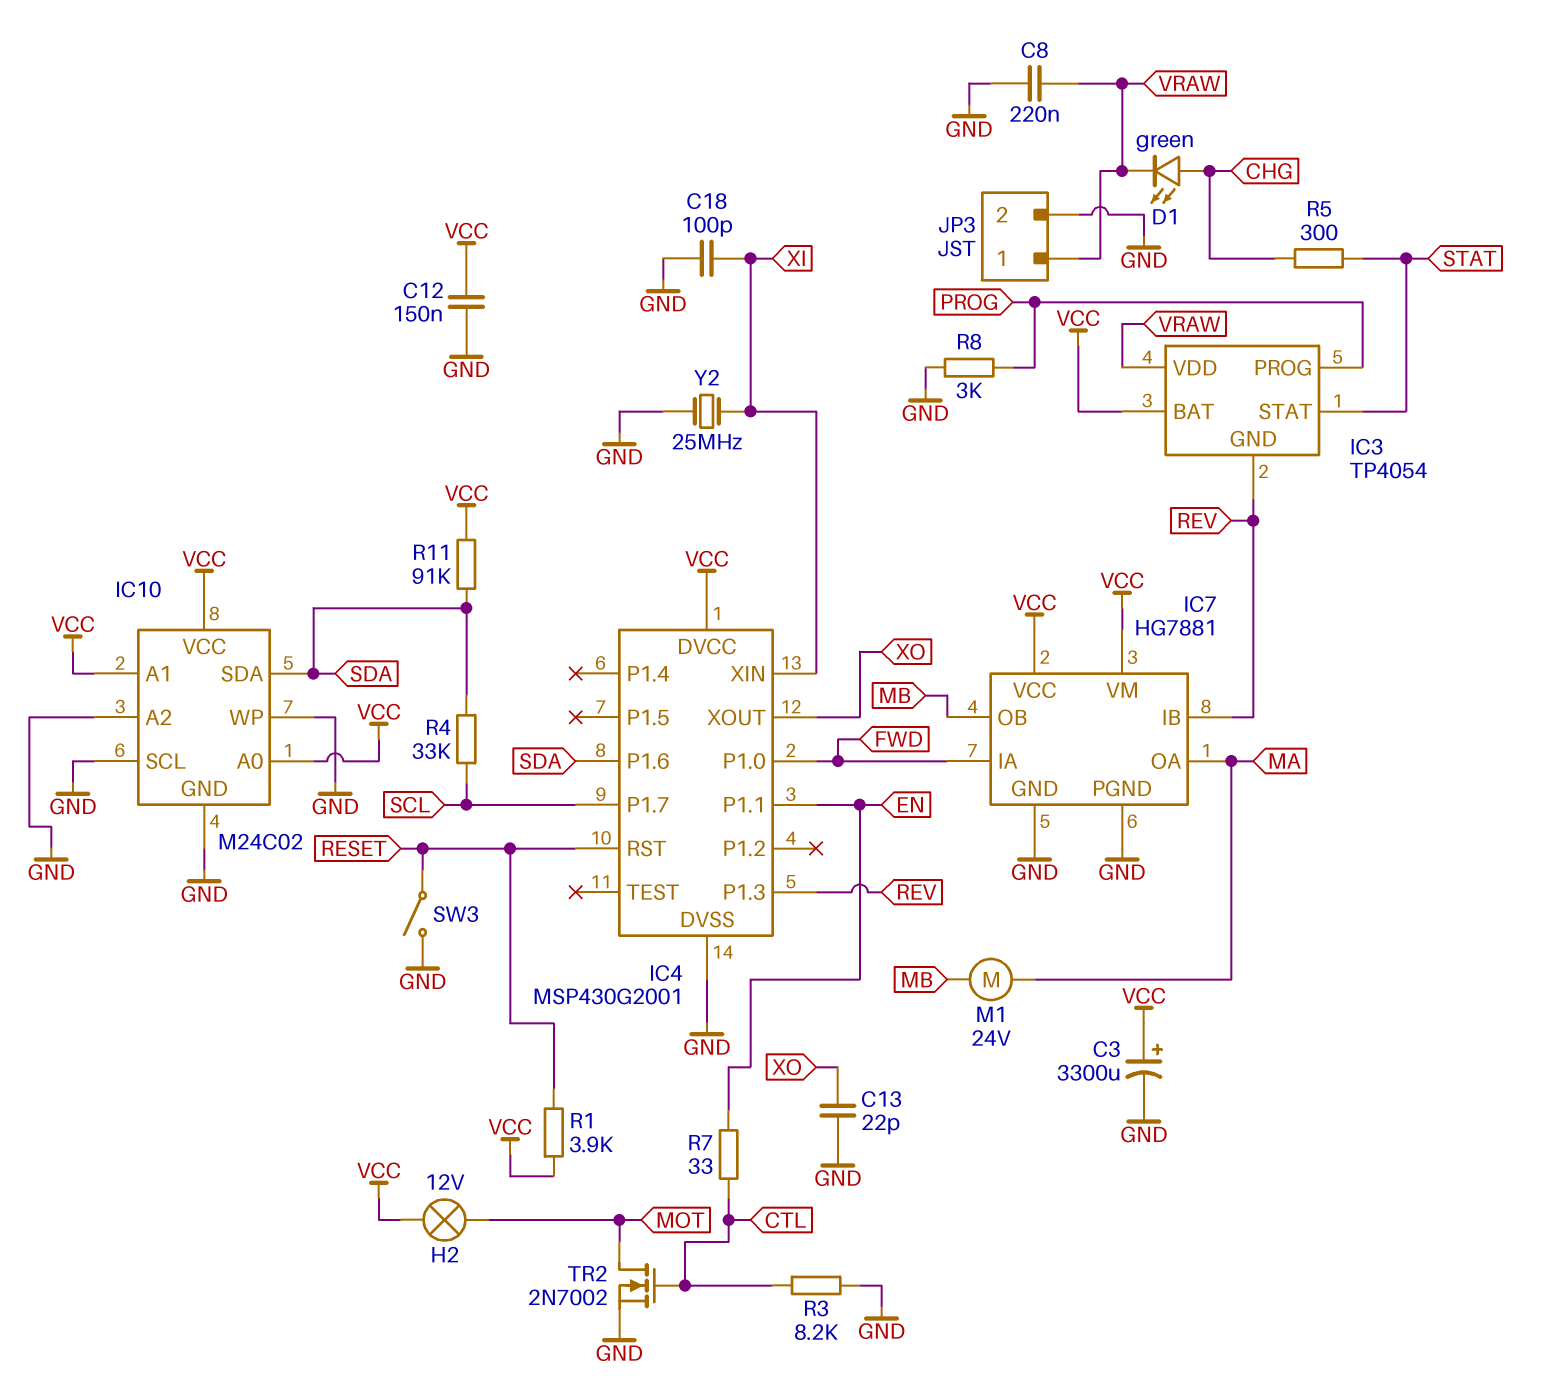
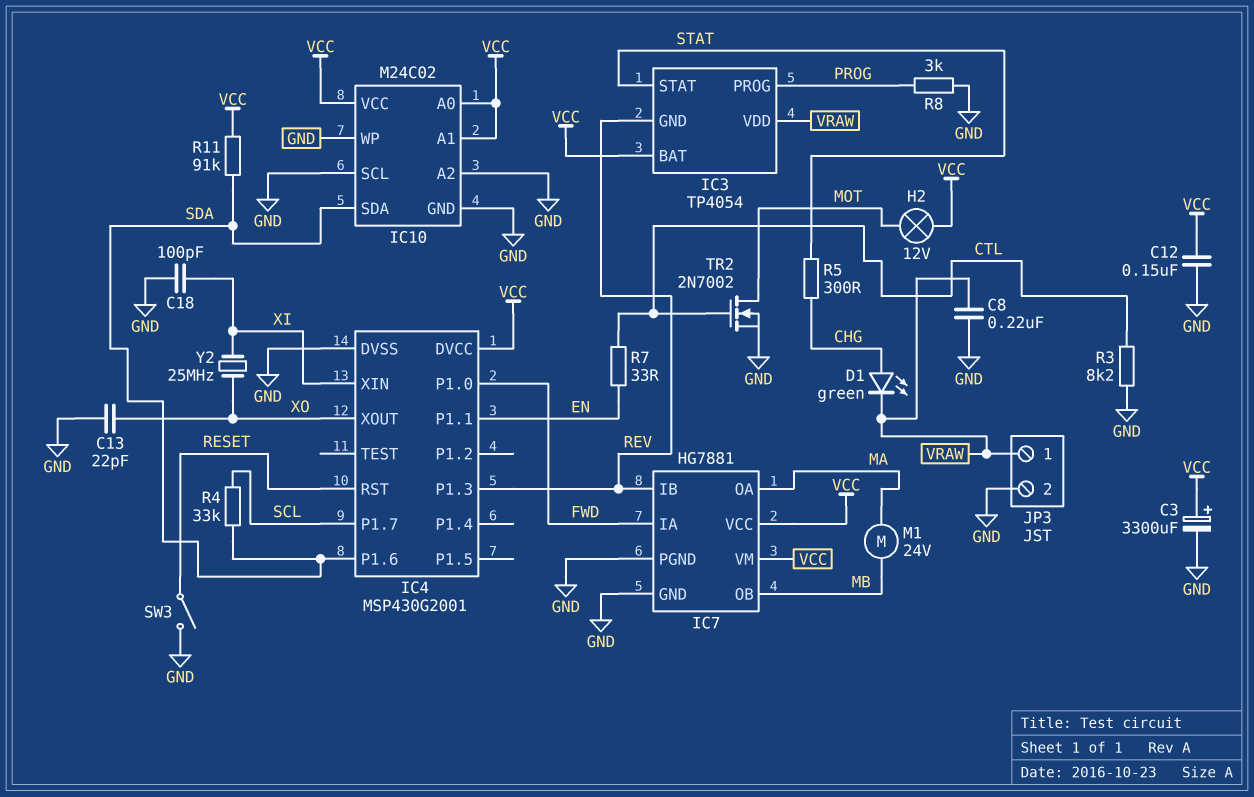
R1: 3.9k (RESET, VCC) -> none
Y2: 25MHz (GND, XI) -> 25MHz (XI, XO)

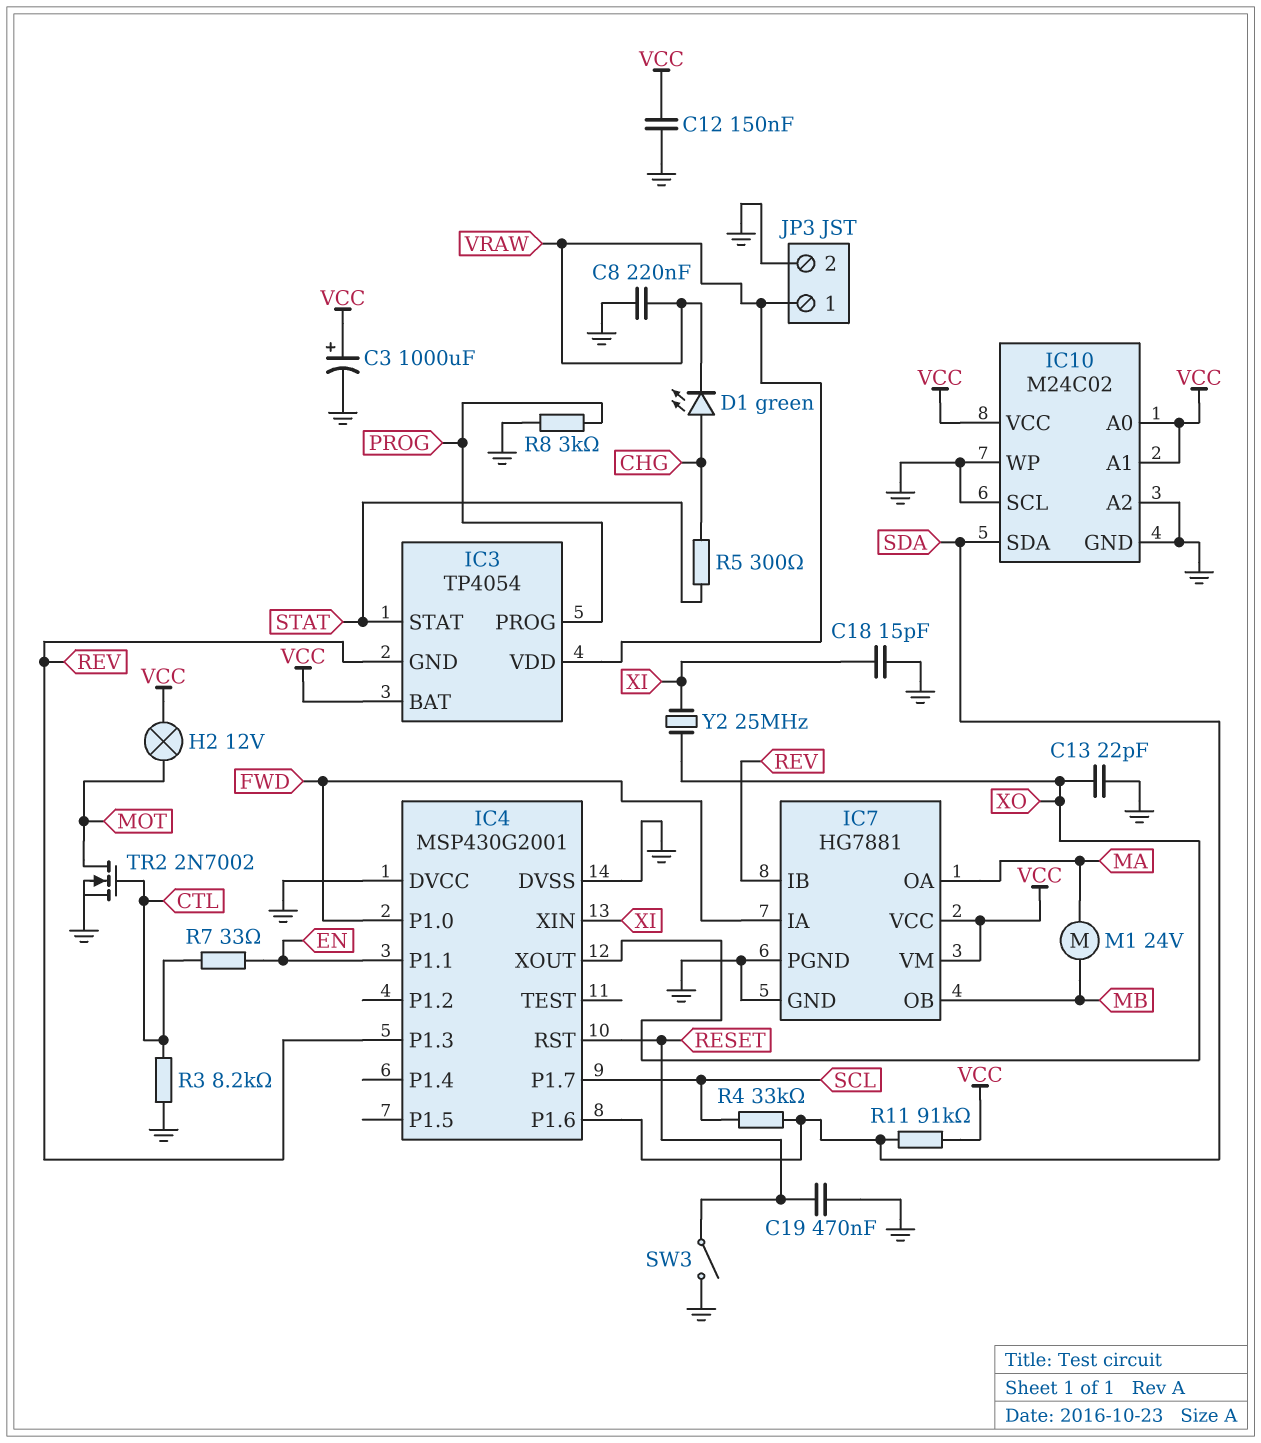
C3: 3300uF (plus VCC, minus GND) -> 1000uF (plus VCC, minus GND)
C18: 100pF (GND, XI) -> 15pF (GND, XI)
C19: none -> 470nF (GND, RESET)
IC4 pin DVCC: VCC -> GND

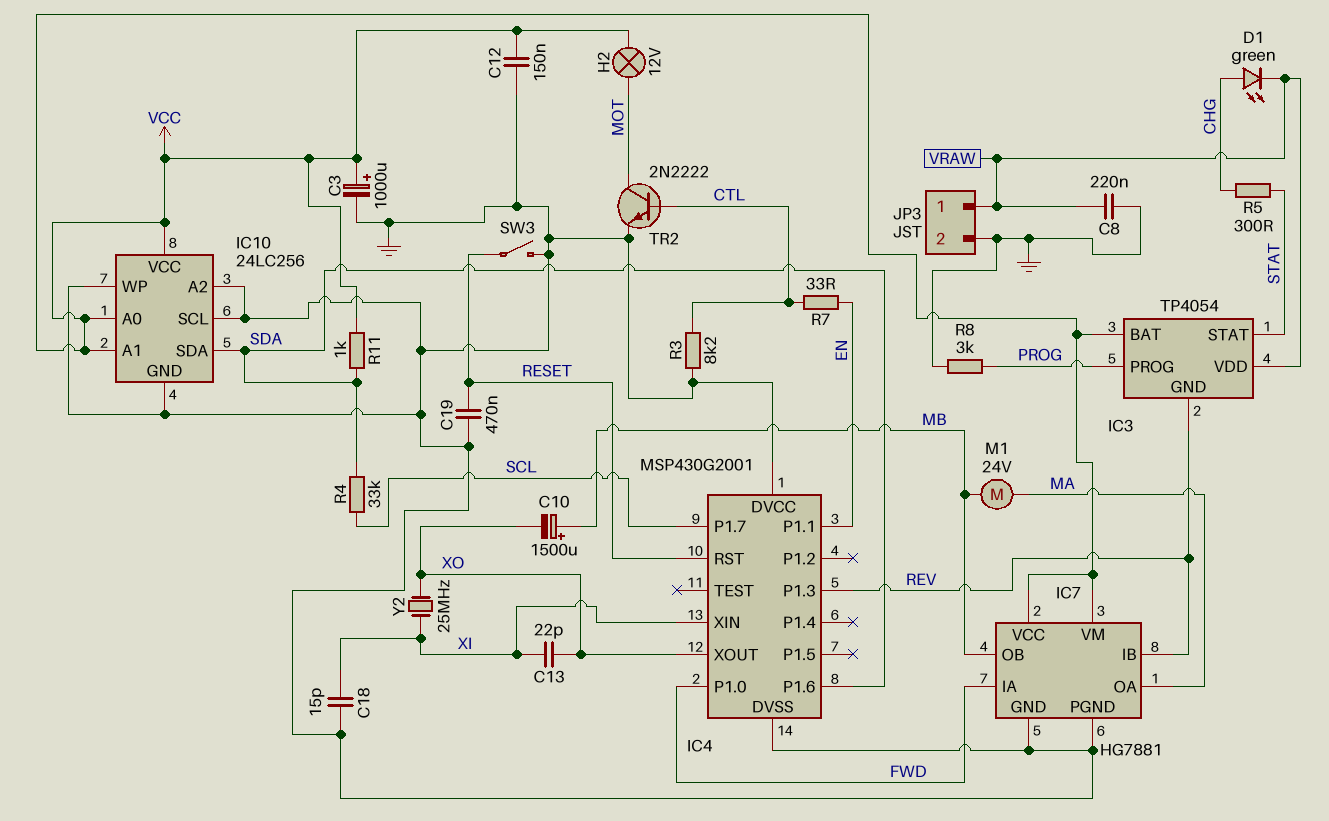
C10: none -> 1500uF (plus MB, minus XO)
C13: 22pF (GND, XO) -> 22pF (XI, XO)
IC10: M24C02 -> 24LC256
R11: 91k (SDA, VCC) -> 1k (SDA, VCC)
TR2: NMOS 2N7002 (G CTL, D MOT, S GND) -> NPN 2N2222 (B CTL, C MOT, E GND)

